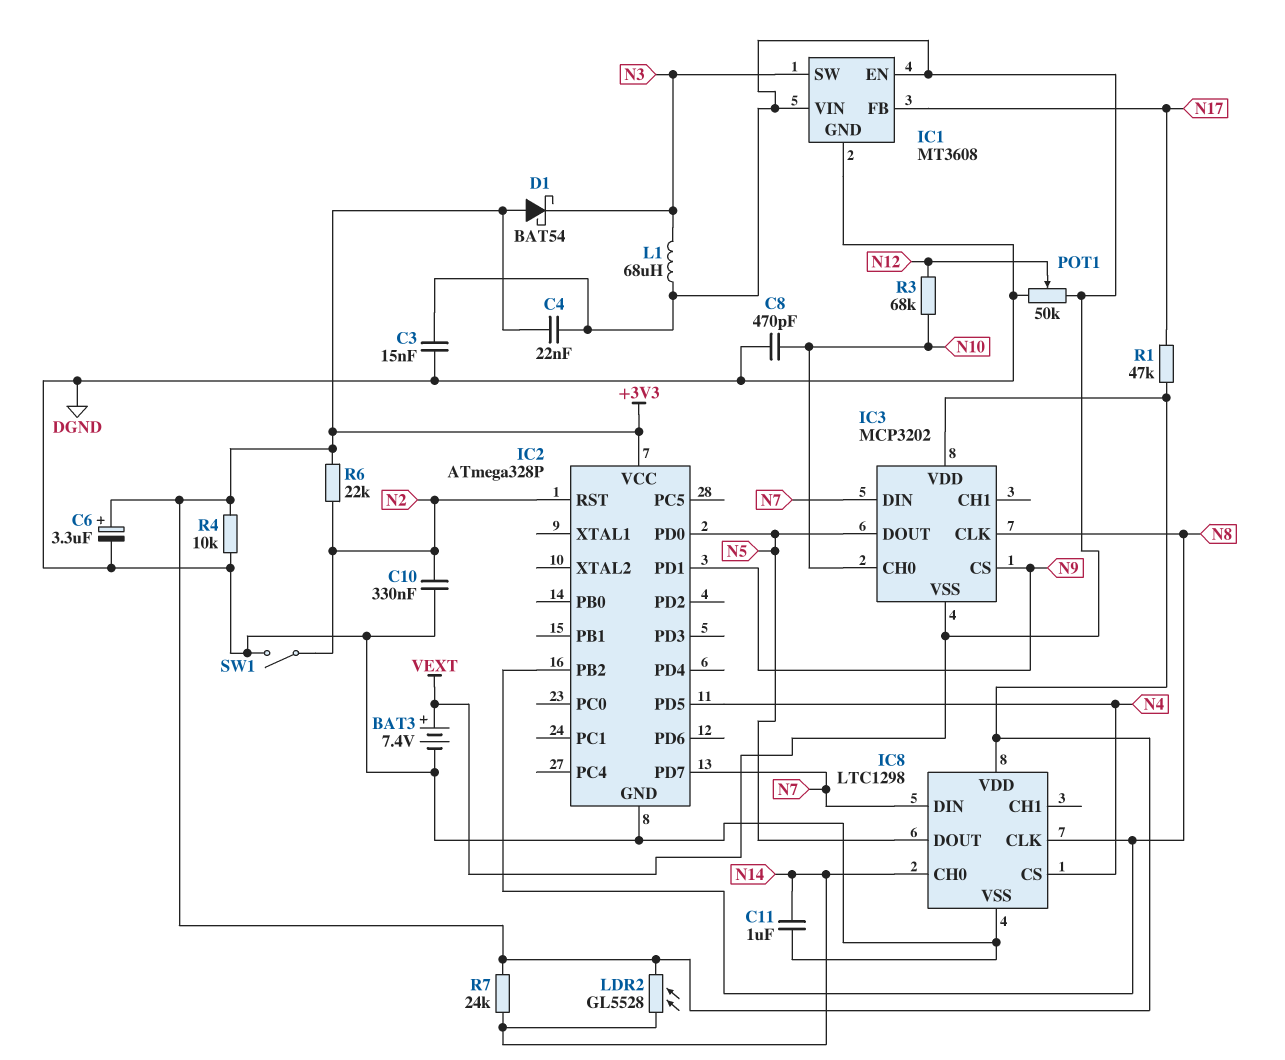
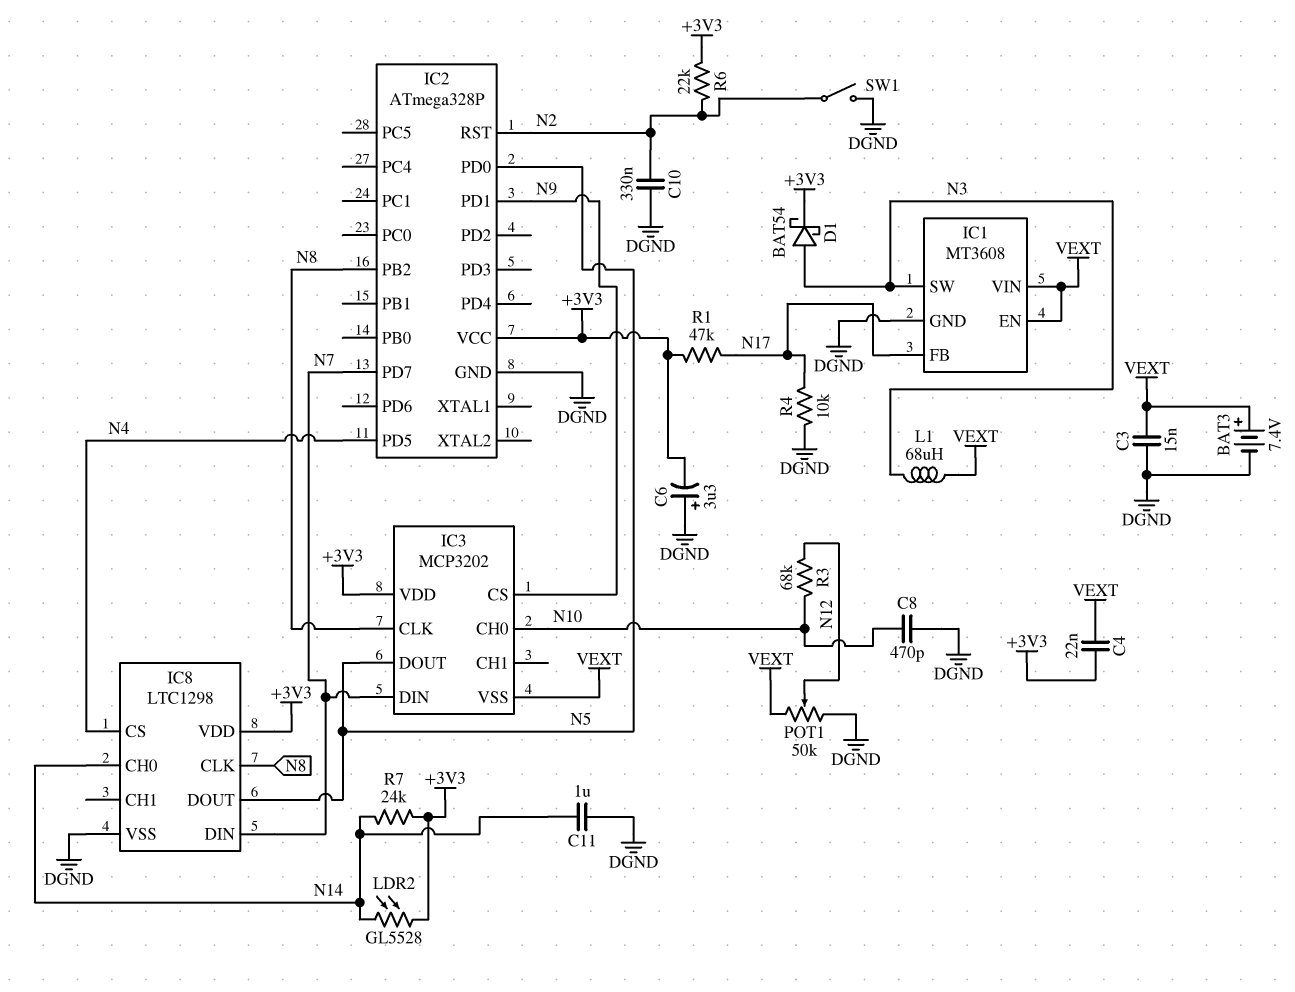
C6: 3.3uF (plus +3V3, minus DGND) -> 3.3uF (plus DGND, minus +3V3)
D1: schottky BAT54 (A +3V3, K N3) -> schottky BAT54 (A N3, K +3V3)
R4: 10k (+3V3, DGND) -> 10k (DGND, N17)

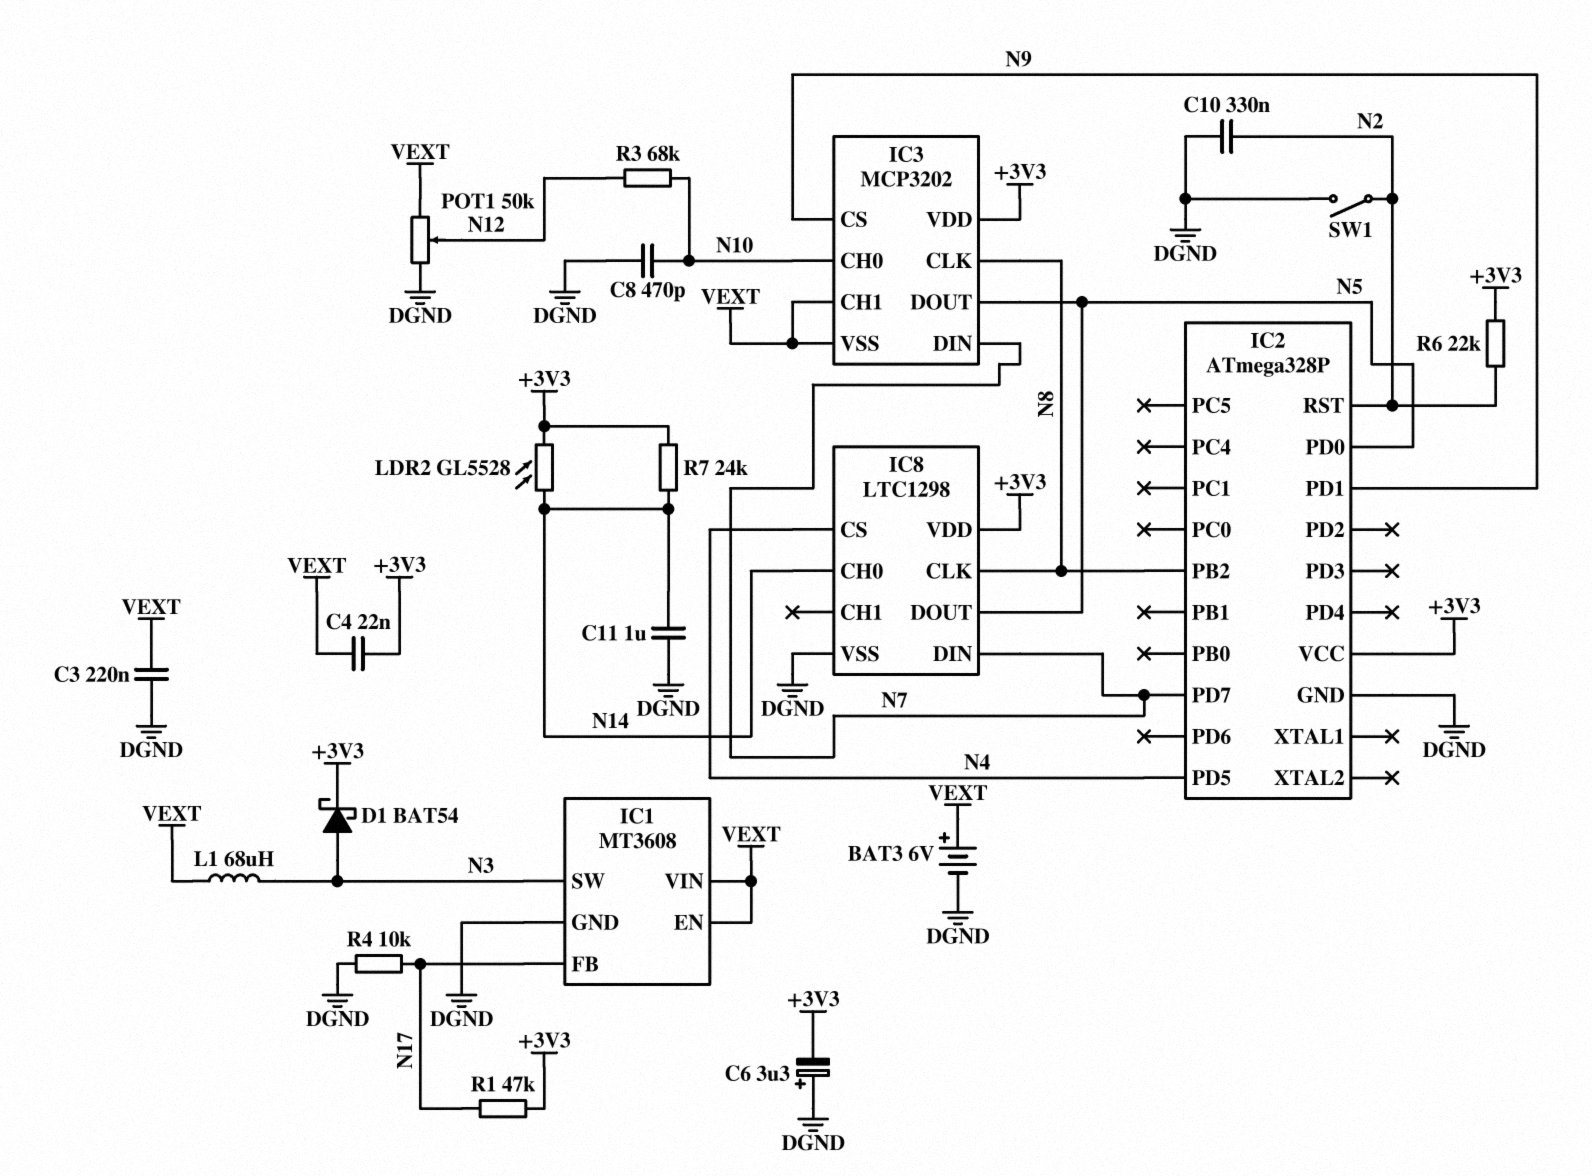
BAT3: 7.4V (plus VEXT, minus DGND) -> 6V (plus VEXT, minus DGND)
C3: 15nF (DGND, VEXT) -> 220nF (DGND, VEXT)
IC3 pin CH1: none -> VEXT

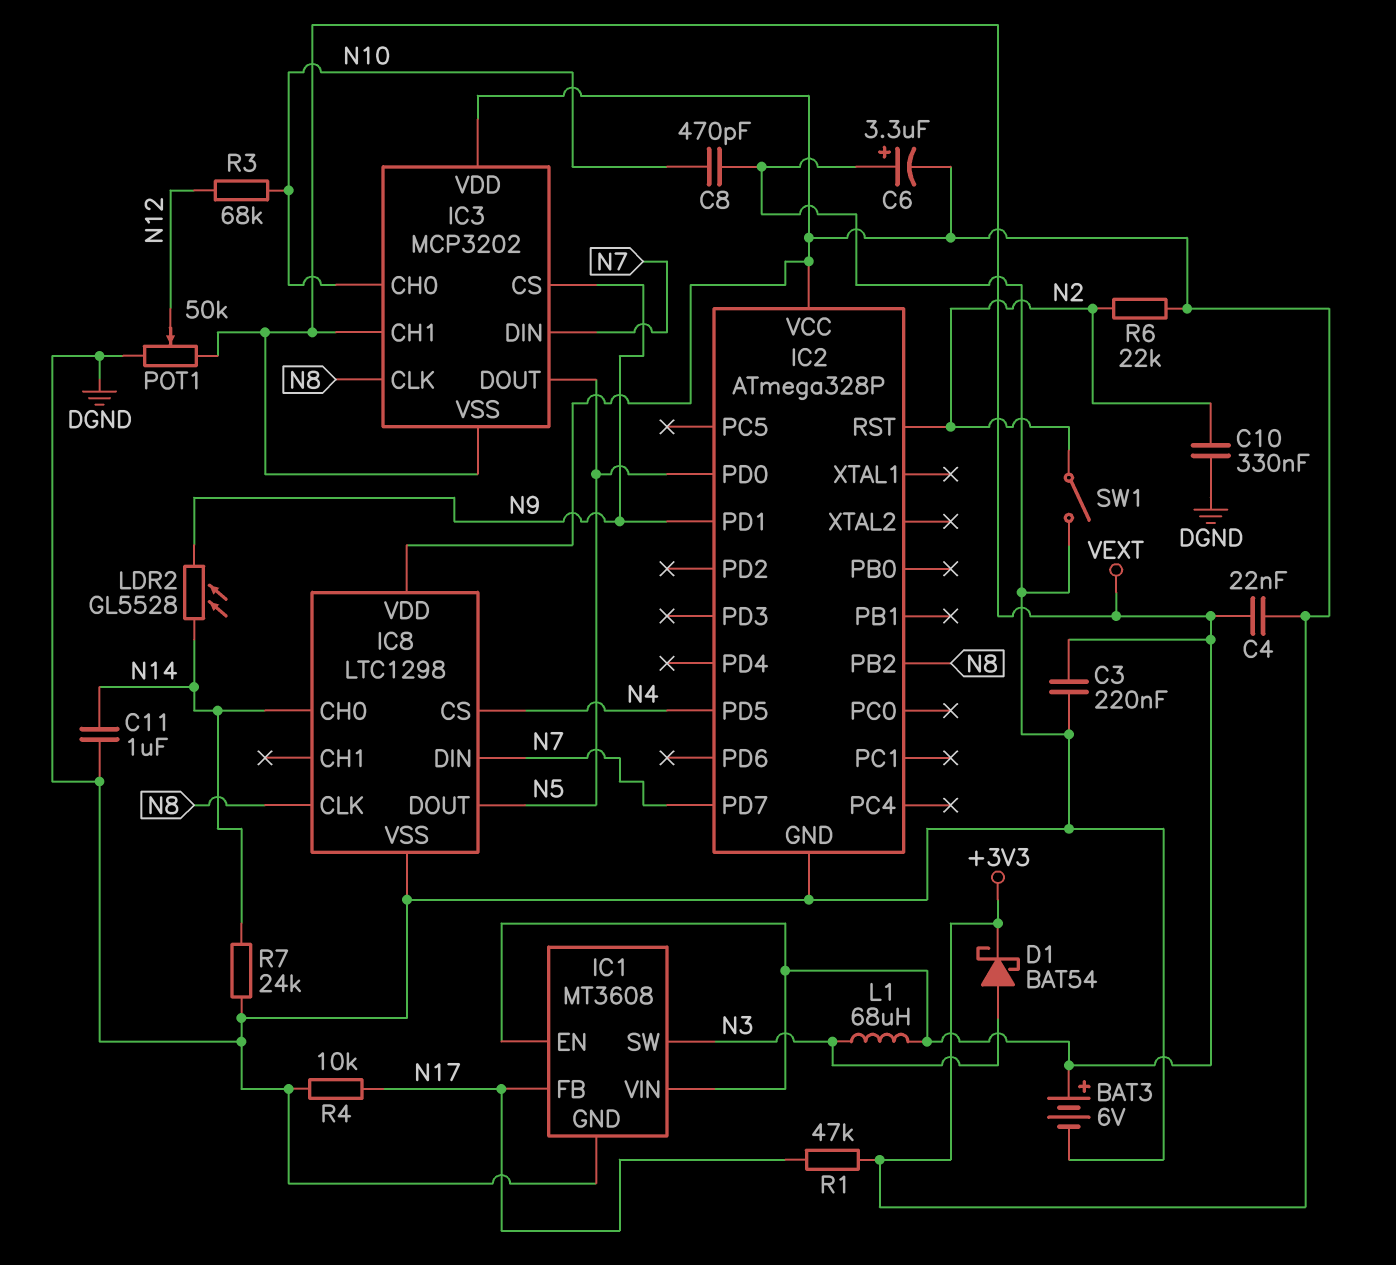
LDR2: GL5528 (+3V3, N14) -> GL5528 (N9, N14)
R7: 24k (+3V3, N14) -> 24k (DGND, N14)

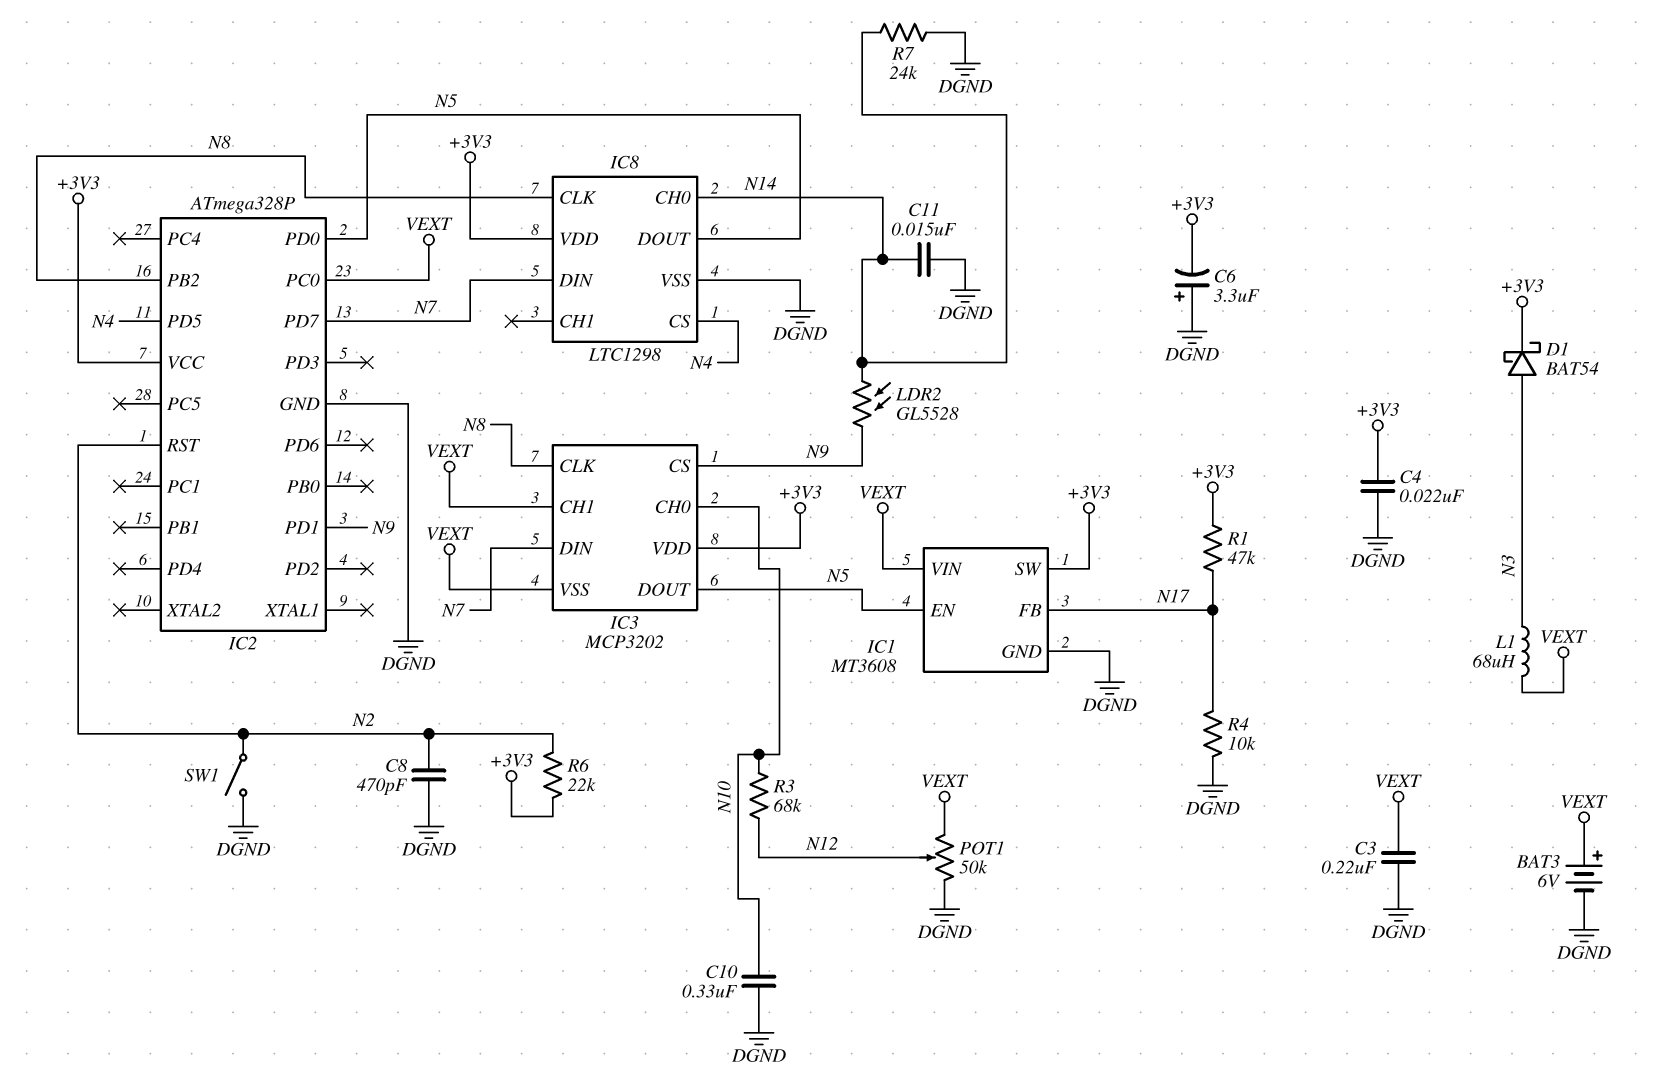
C4: 22nF (+3V3, VEXT) -> 22nF (+3V3, DGND)
C8: 470pF (DGND, N10) -> 470pF (DGND, N2)
C10: 330nF (DGND, N2) -> 330nF (DGND, N10)
C11: 1uF (DGND, N14) -> 15nF (DGND, N14)
IC1 pin EN: VEXT -> N5
IC1 pin SW: N3 -> +3V3
IC2 pin PC0: none -> VEXT

